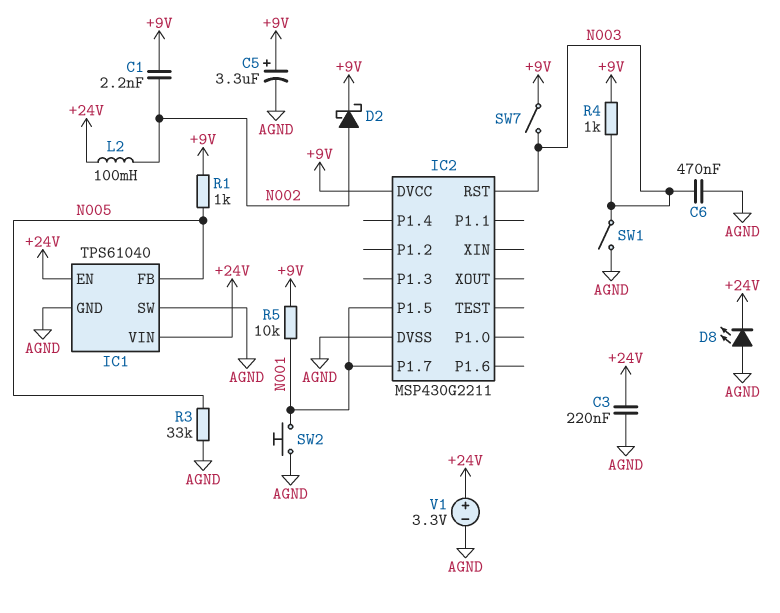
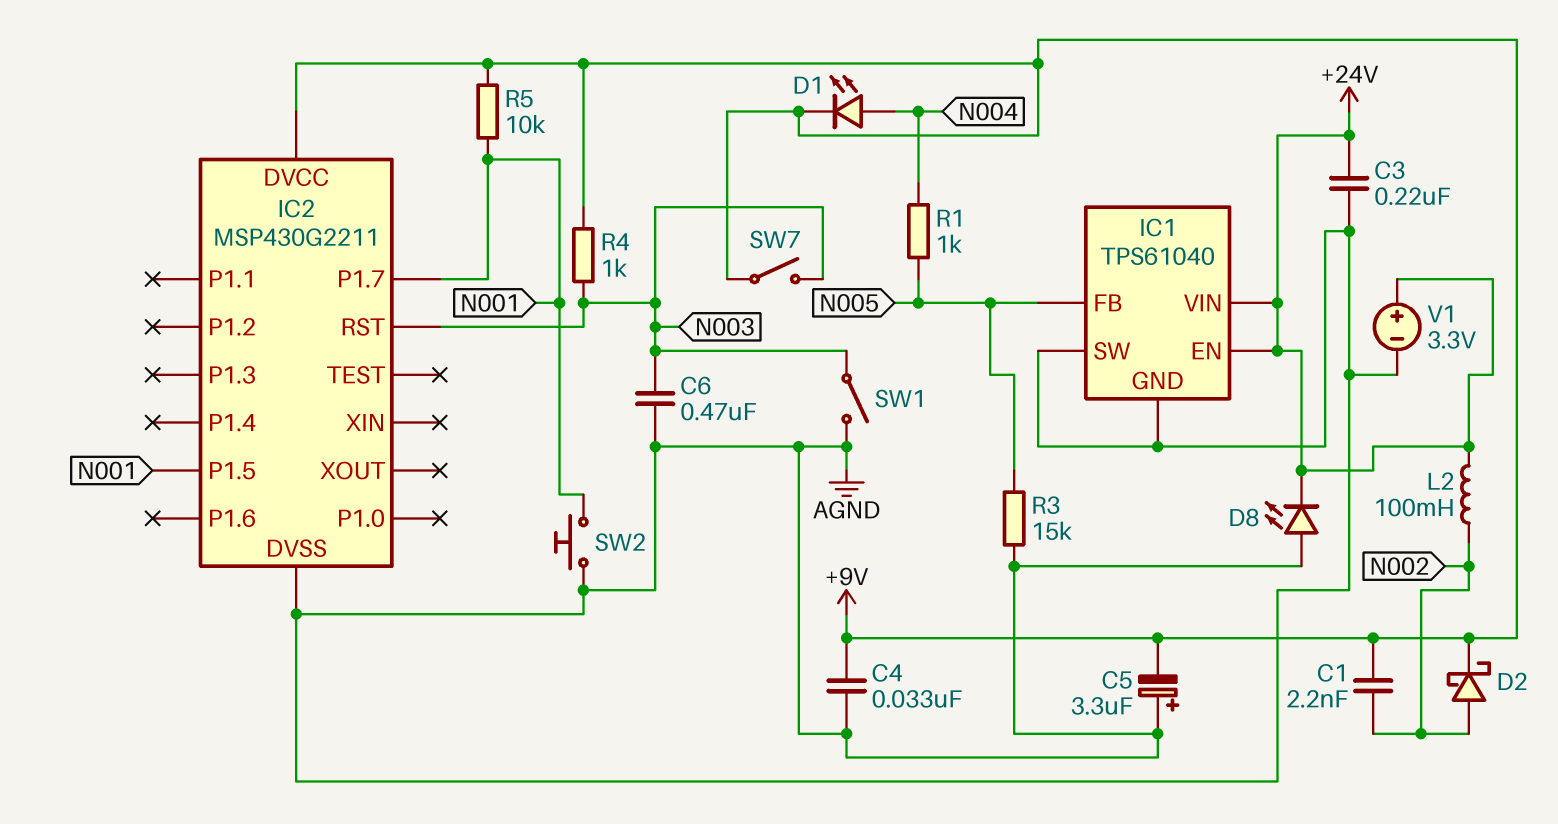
C4: none -> 33nF (+9V, AGND)
C5: 3.3uF (plus +9V, minus AGND) -> 3.3uF (plus AGND, minus +9V)
D1: none -> LED (A N004, K +9V)
R1: 1k (+9V, N005) -> 1k (N004, N005)
R3: 33k (AGND, N005) -> 15k (AGND, N005)

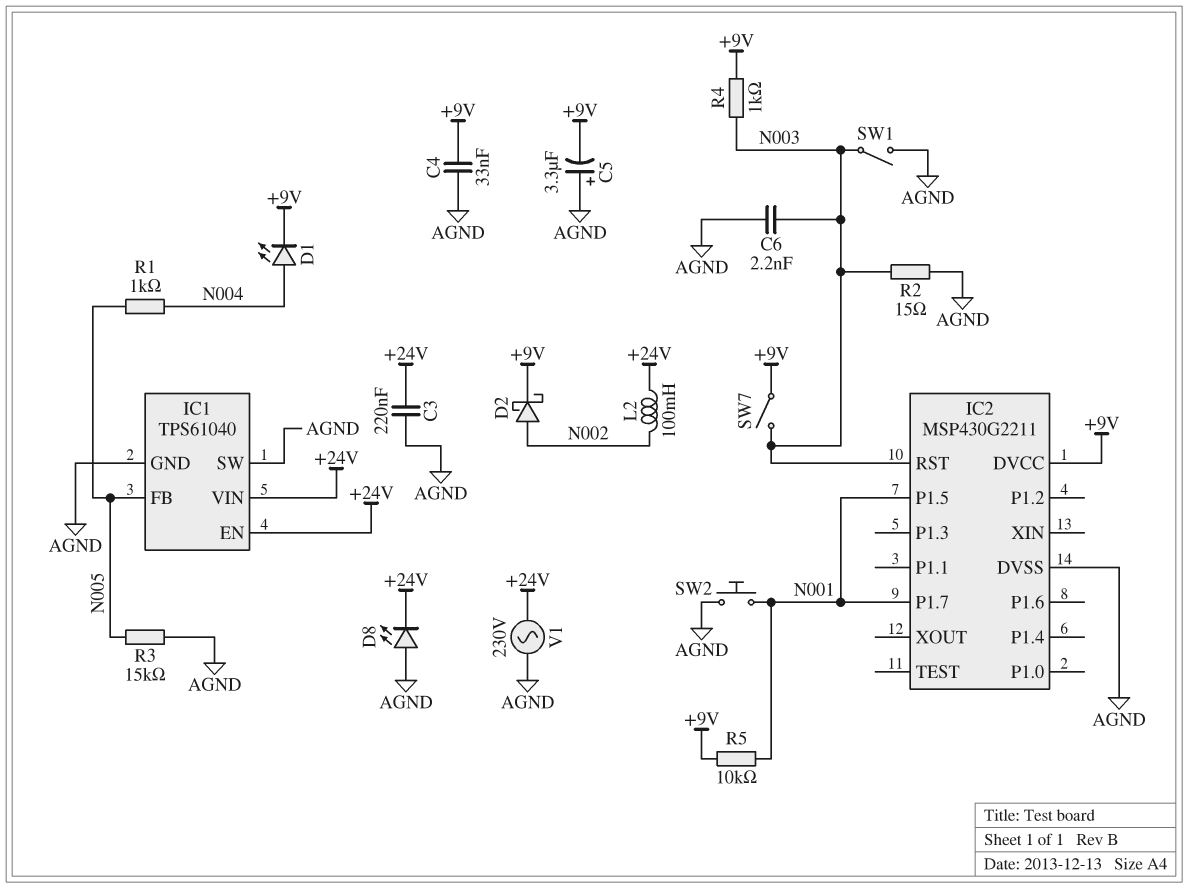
C1: 2.2nF (+9V, N002) -> none
C6: 470nF (AGND, N003) -> 2.2nF (AGND, N003)
R2: none -> 15 (AGND, N003)
V1: 3.3V (plus +24V, minus AGND) -> AC 230V (+24V, AGND)

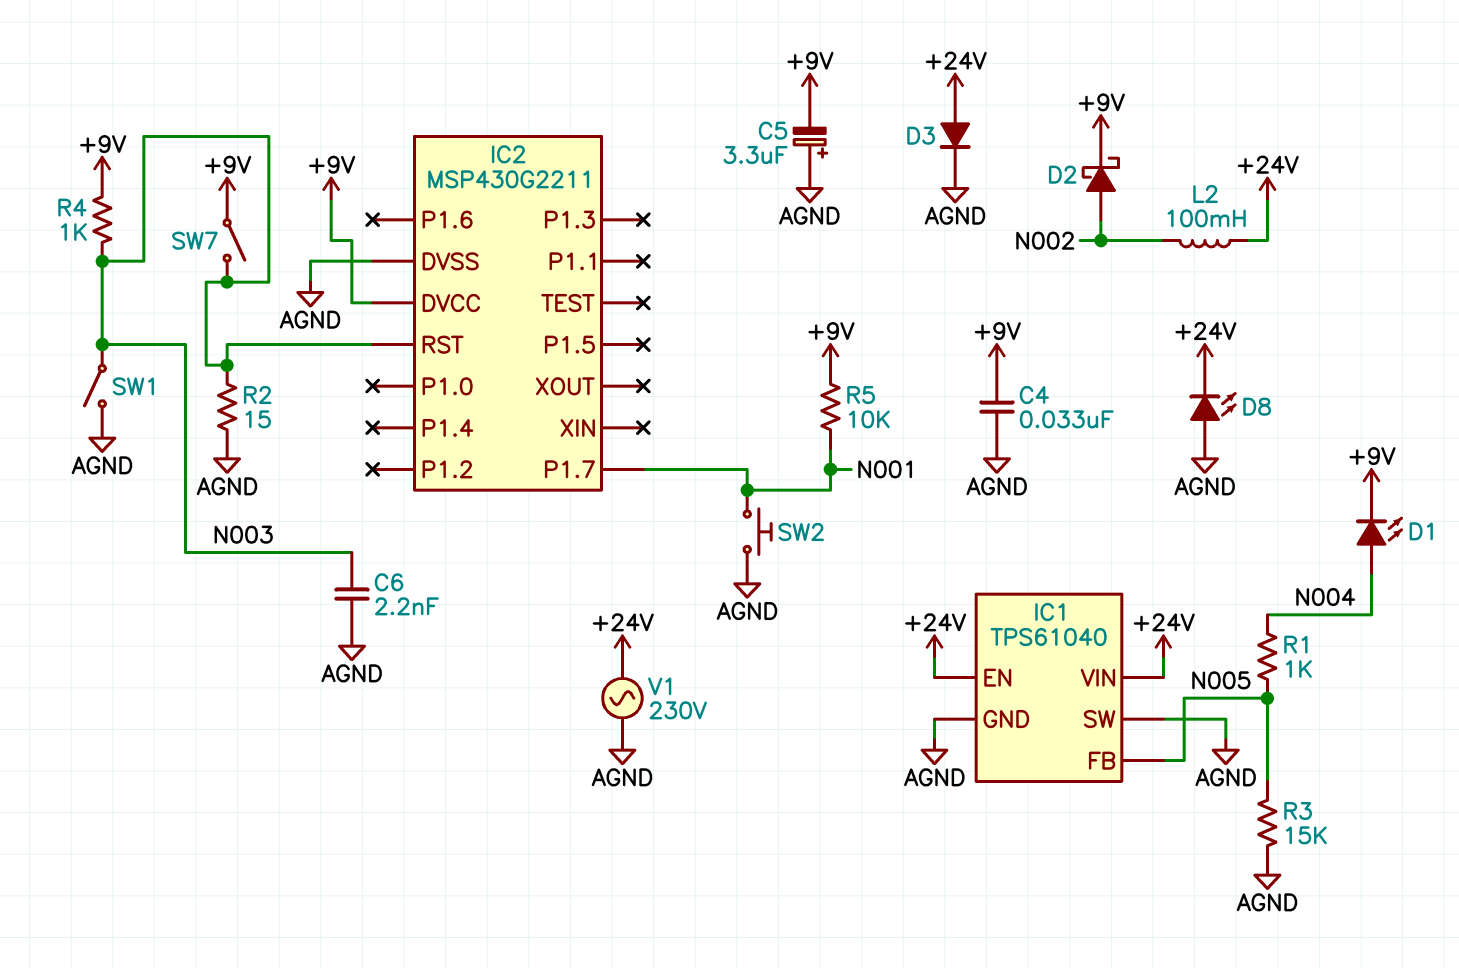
C3: 220nF (+24V, AGND) -> none
D3: none -> diode (A +24V, K AGND)
IC2 pin P1.5: N001 -> none

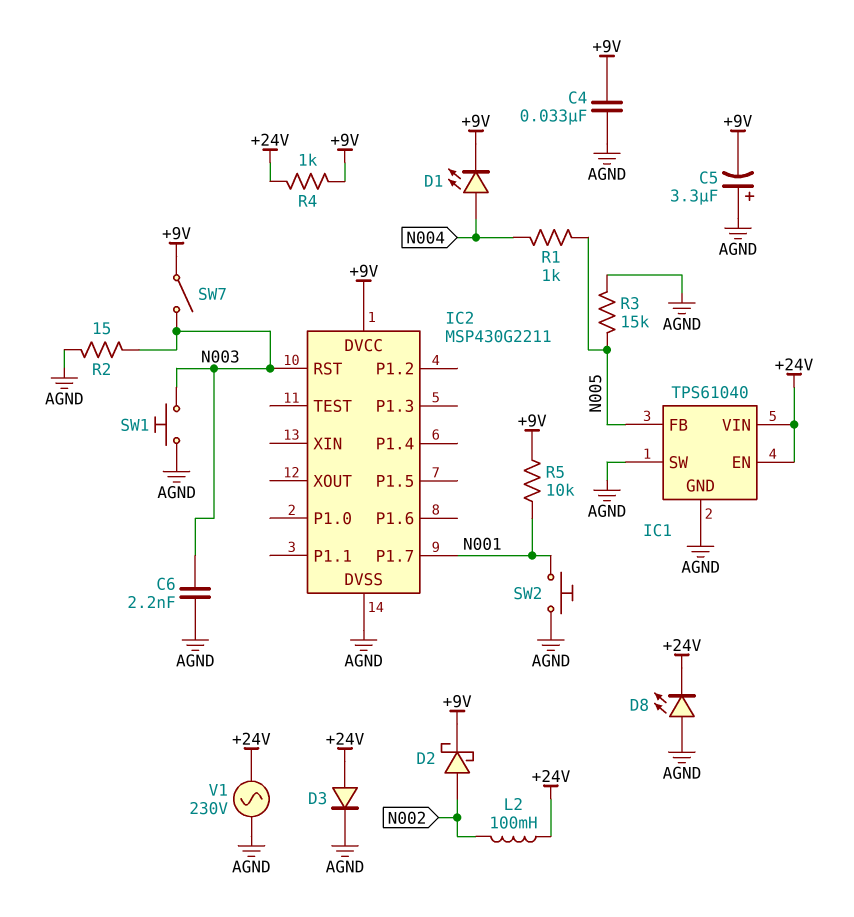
R4: 1k (+9V, N003) -> 1k (+9V, +24V)
SW1: switch (AGND, N003) -> button (AGND, N003)

